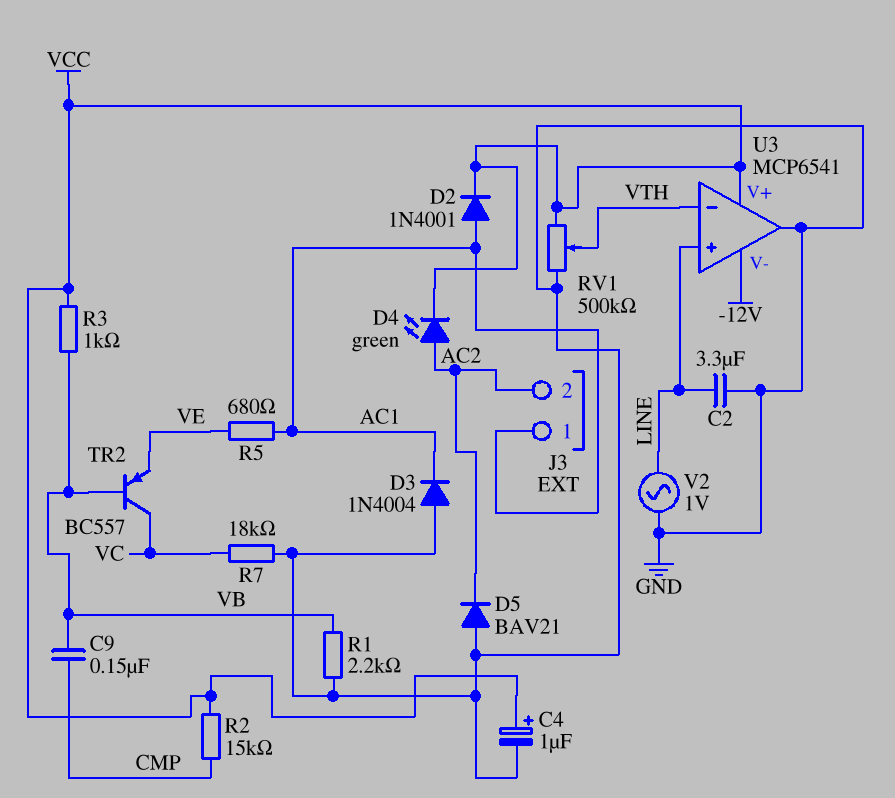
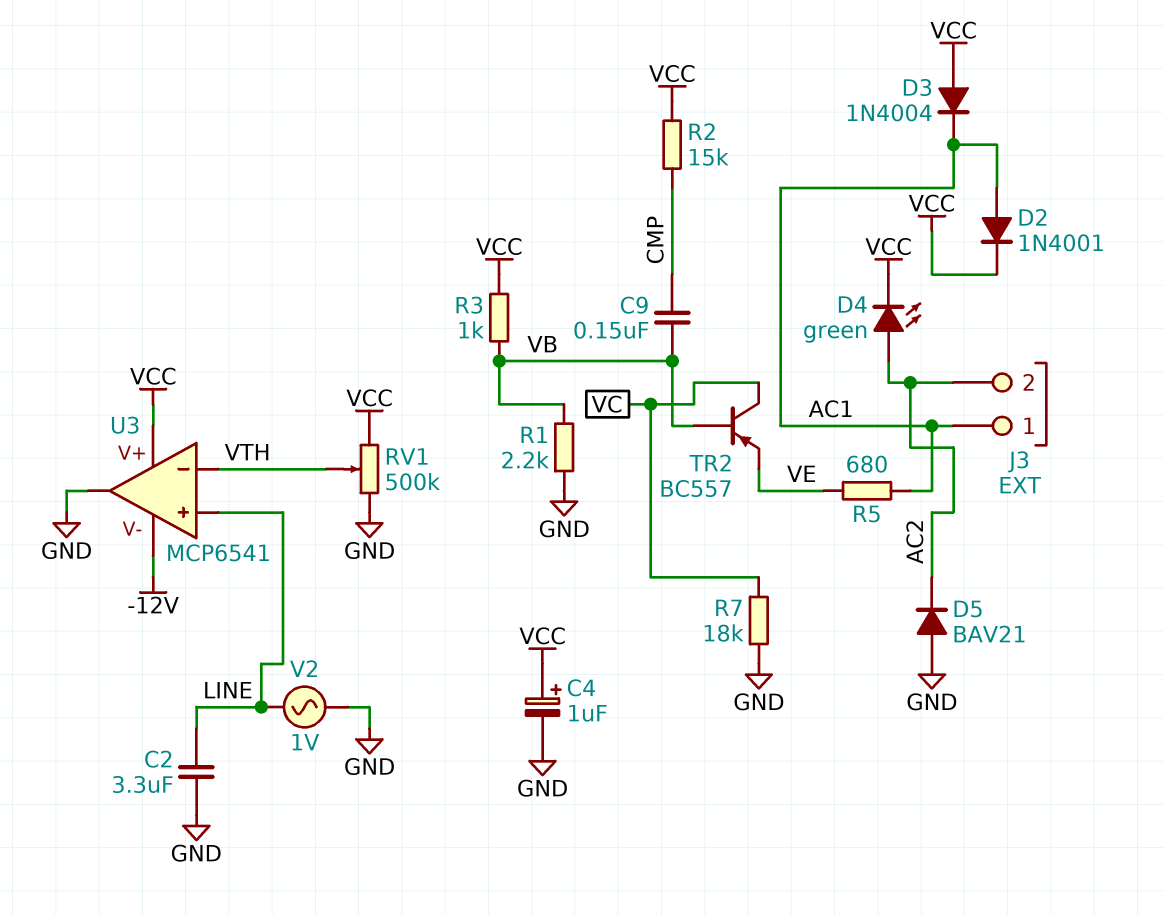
D3: diode 1N4004 (A GND, K AC1) -> diode 1N4004 (A VCC, K AC1)

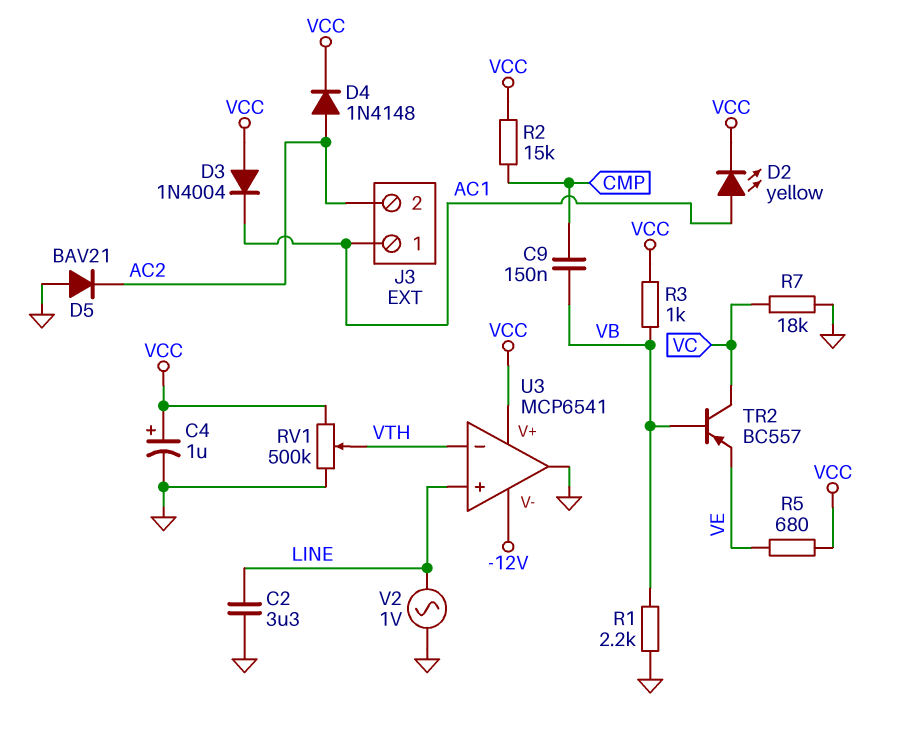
D2: diode 1N4001 (A AC1, K VCC) -> LED yellow (A AC1, K VCC)
D4: LED green (A AC2, K VCC) -> diode 1N4148 (A AC2, K VCC)
R5: 680 (AC1, VE) -> 680 (VCC, VE)

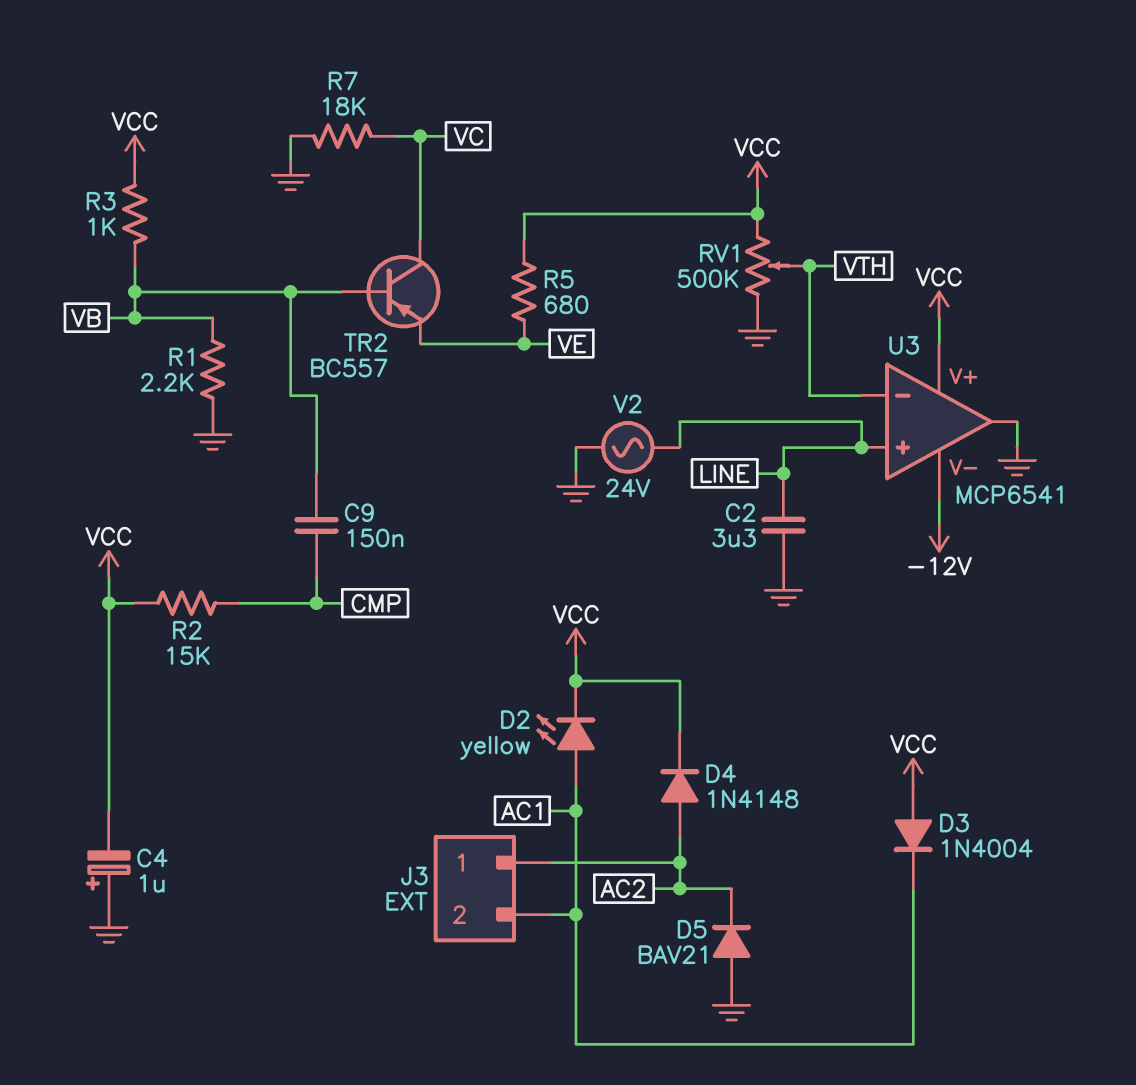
C4: 1uF (plus VCC, minus GND) -> 1uF (plus GND, minus VCC)
J3 pin 1: AC1 -> AC2
J3 pin 2: AC2 -> AC1
V2: AC 1V (GND, LINE) -> AC 24V (GND, LINE)

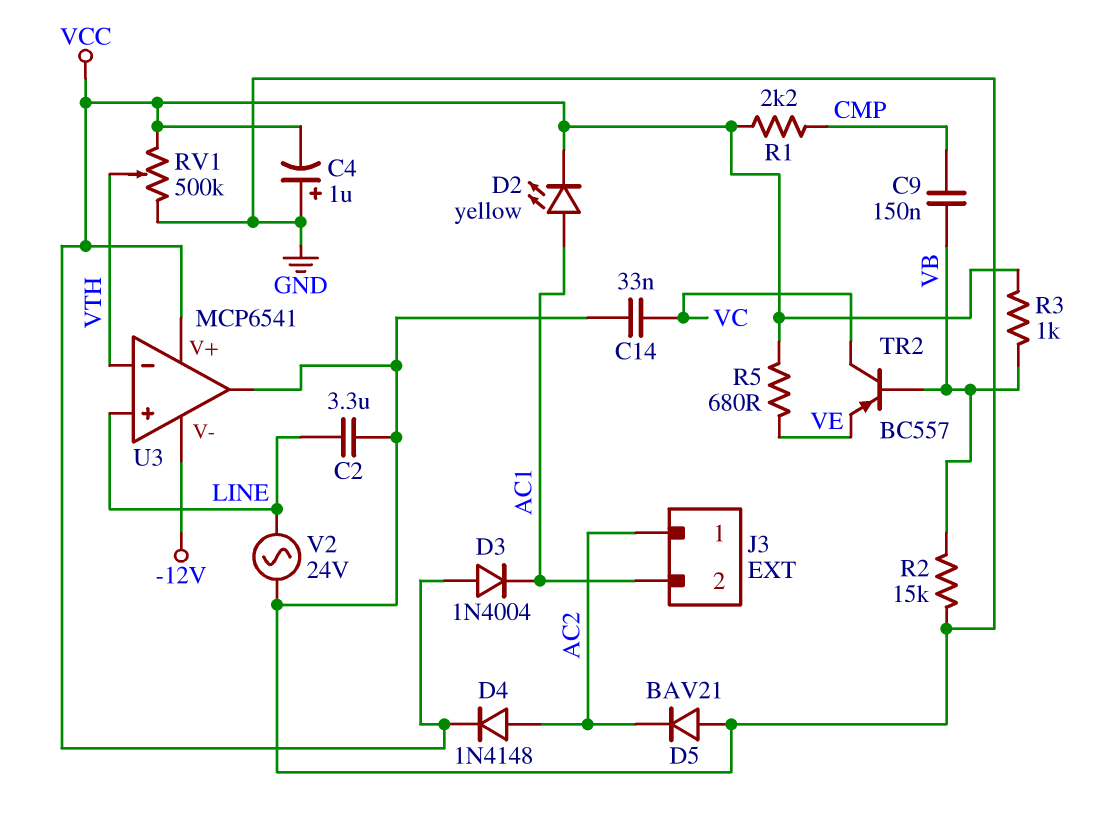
C14: none -> 33nF (GND, VC)
R1: 2.2k (GND, VB) -> 2.2k (CMP, VCC)
R2: 15k (CMP, VCC) -> 15k (GND, VB)
R7: 18k (GND, VC) -> none

